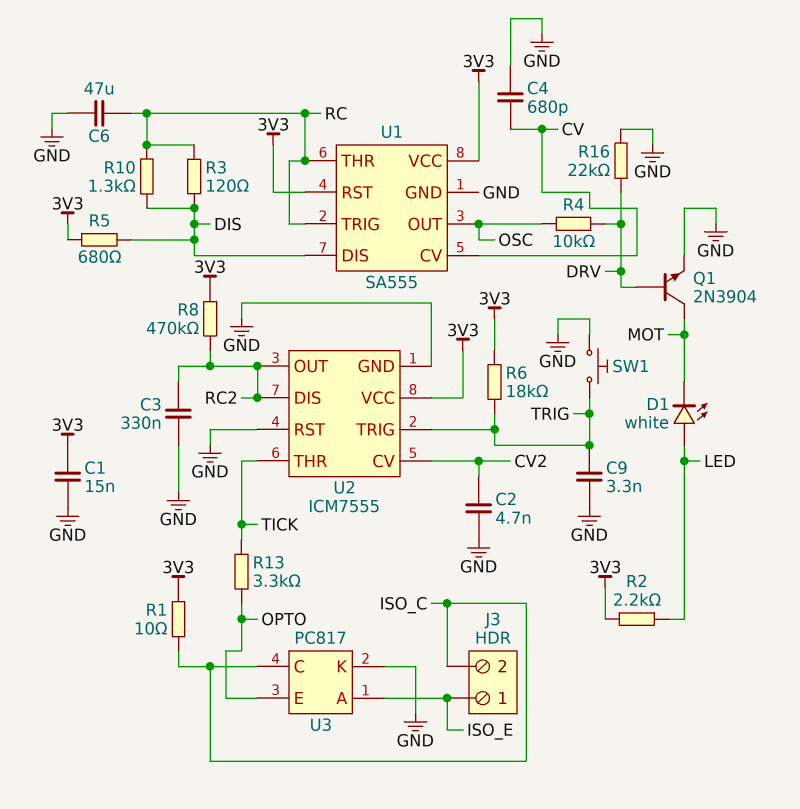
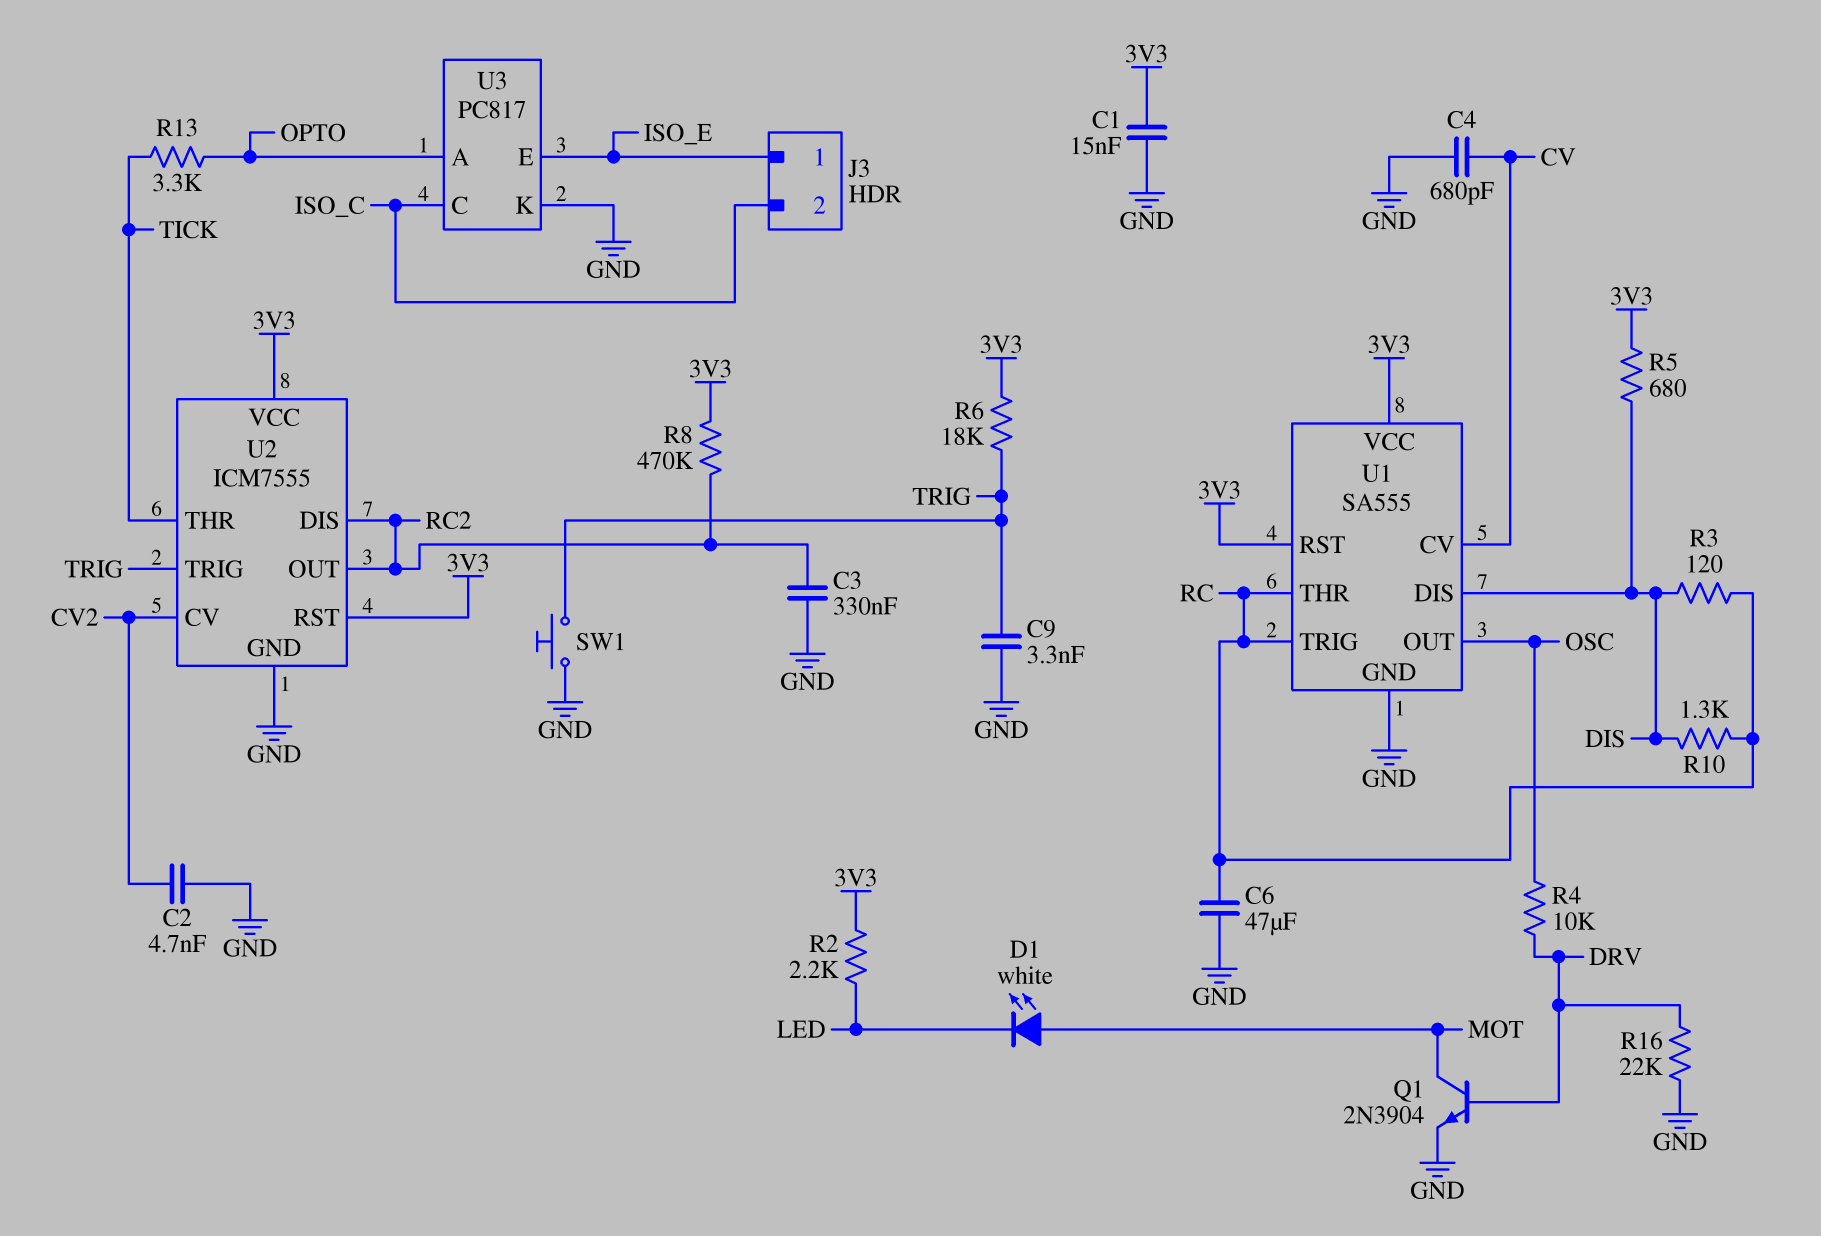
D1: LED white (A LED, K MOT) -> LED white (A MOT, K LED)
R1: 10 (3V3, ISO_C) -> none
U2 pin RST: GND -> 3V3
U3 pin A: ISO_E -> OPTO
U3 pin E: OPTO -> ISO_E

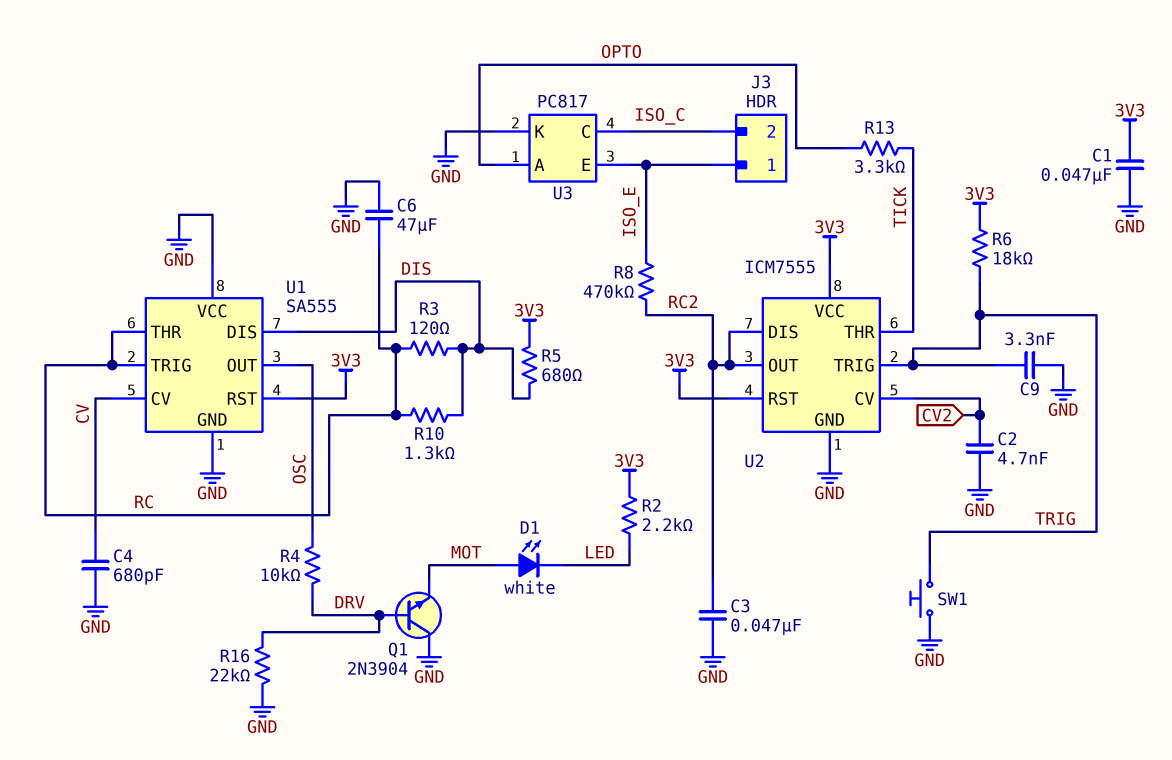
C1: 15nF (3V3, GND) -> 47nF (3V3, GND)
C3: 330nF (GND, RC2) -> 47nF (GND, RC2)
Q1: NPN 2N3904 (B DRV, C MOT, E GND) -> NPN 2N3904 (B DRV, C GND, E MOT)
R8: 470k (3V3, RC2) -> 470k (ISO_E, RC2)
U1 pin VCC: 3V3 -> GND

